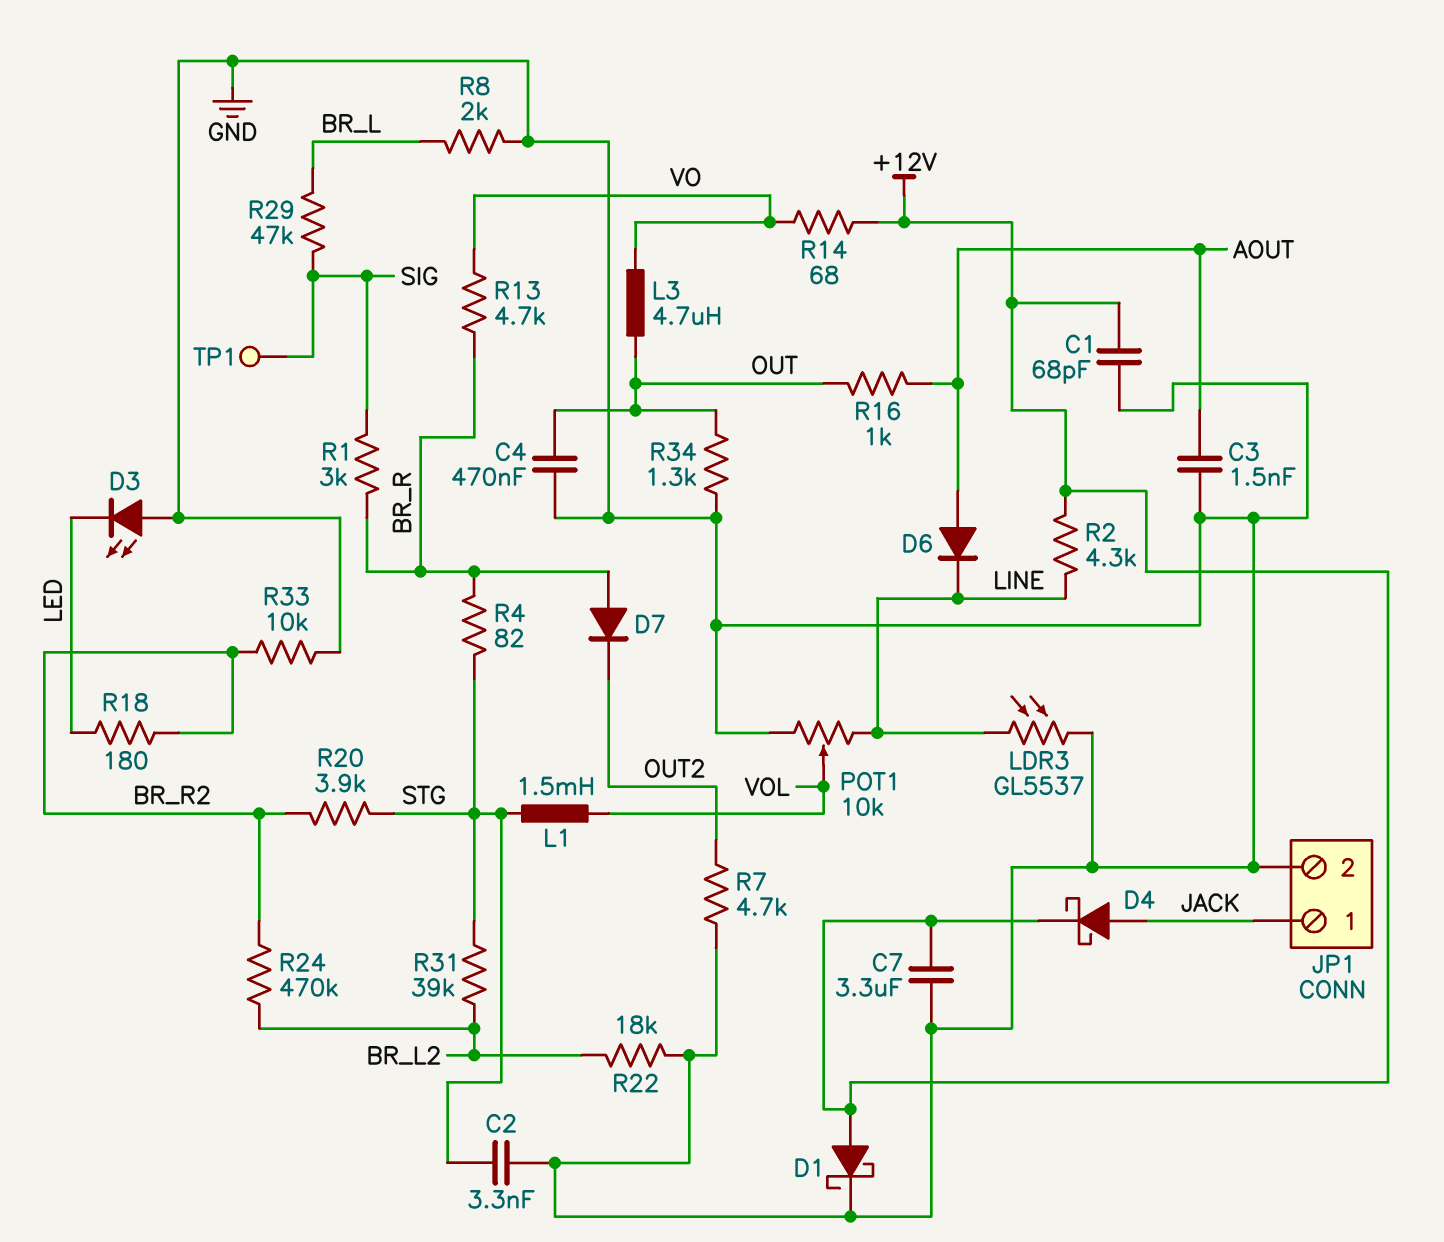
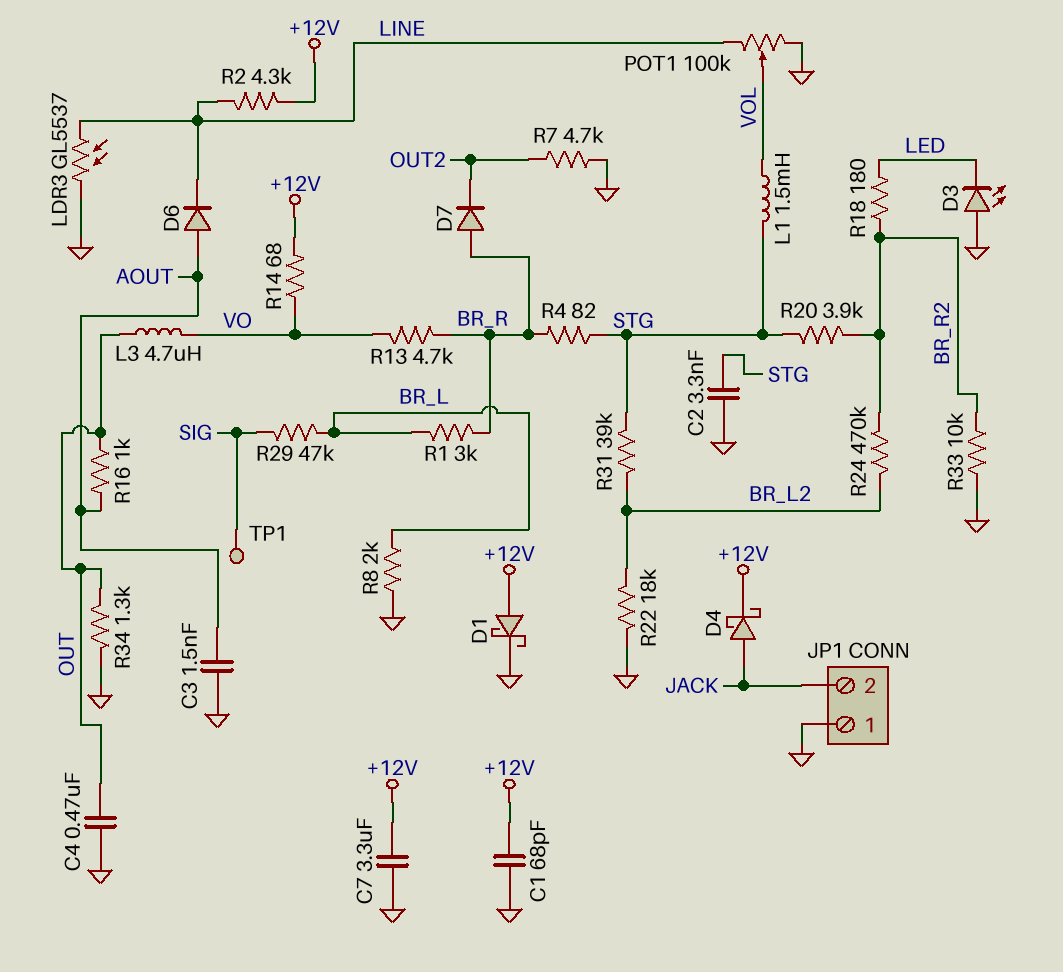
JP1 pin 1: JACK -> GND
JP1 pin 2: GND -> JACK
POT1: 10k (GND, LINE, wiper VOL) -> 100k (GND, LINE, wiper VOL)
R1: 3k (BR_R, SIG) -> 3k (BR_L, BR_R)

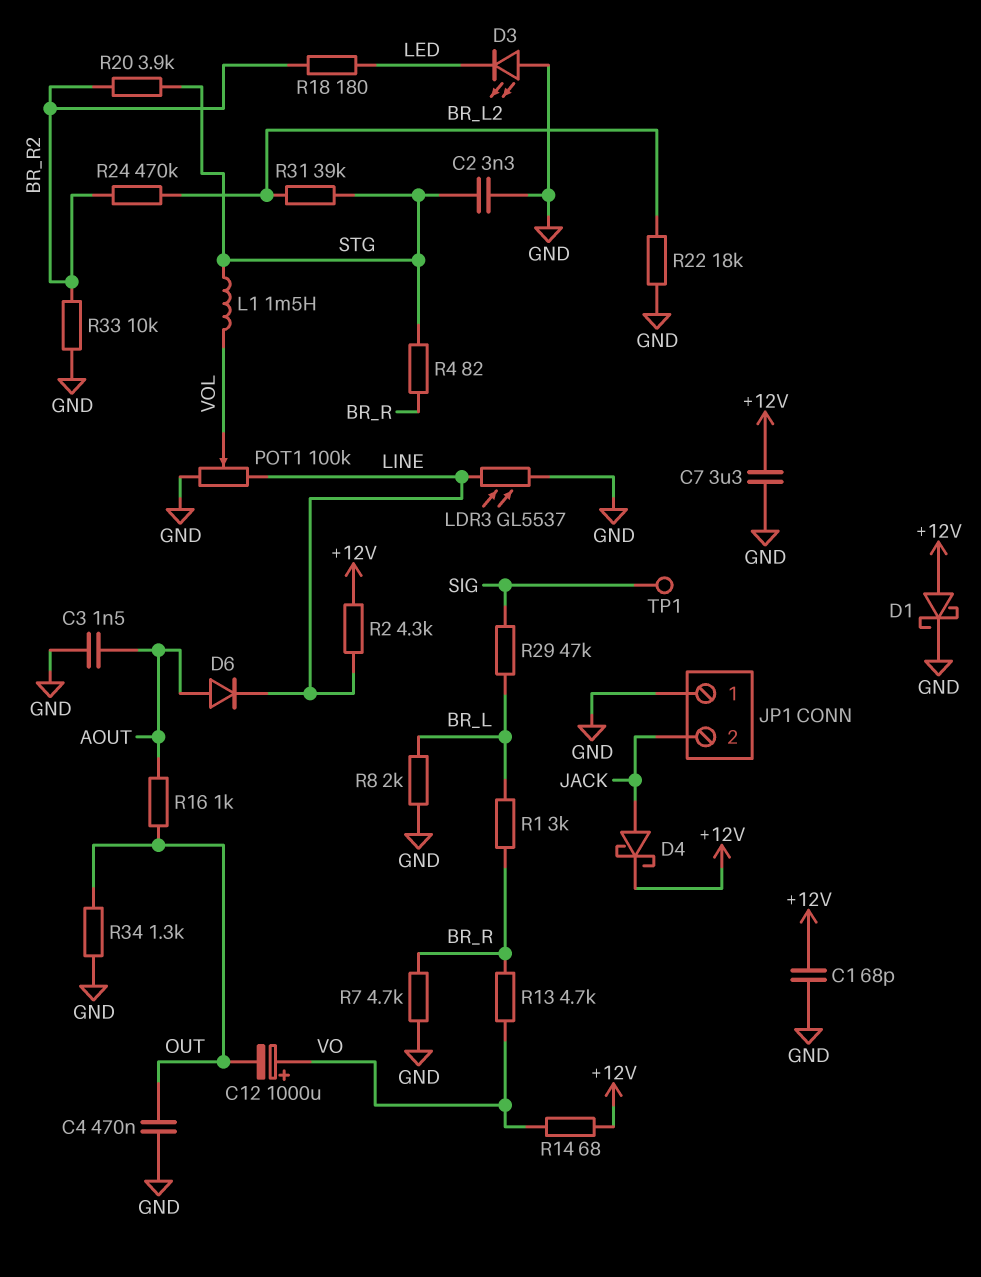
C12: none -> 1000uF (plus VO, minus OUT)
D7: diode (A BR_R, K OUT2) -> none
L3: 4.7uH (OUT, VO) -> none
R7: 4.7k (GND, OUT2) -> 4.7k (BR_R, GND)

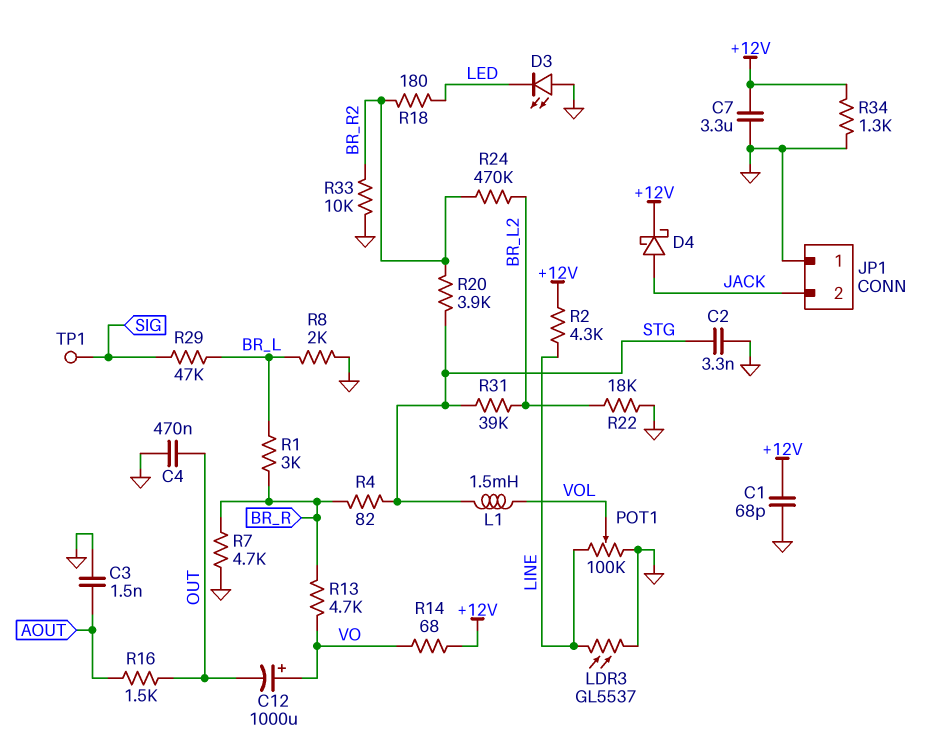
D1: schottky (A +12V, K GND) -> none
D6: diode (A AOUT, K LINE) -> none
R16: 1k (AOUT, OUT) -> 1.5k (AOUT, OUT)
R34: 1.3k (GND, OUT) -> 1.3k (+12V, GND)

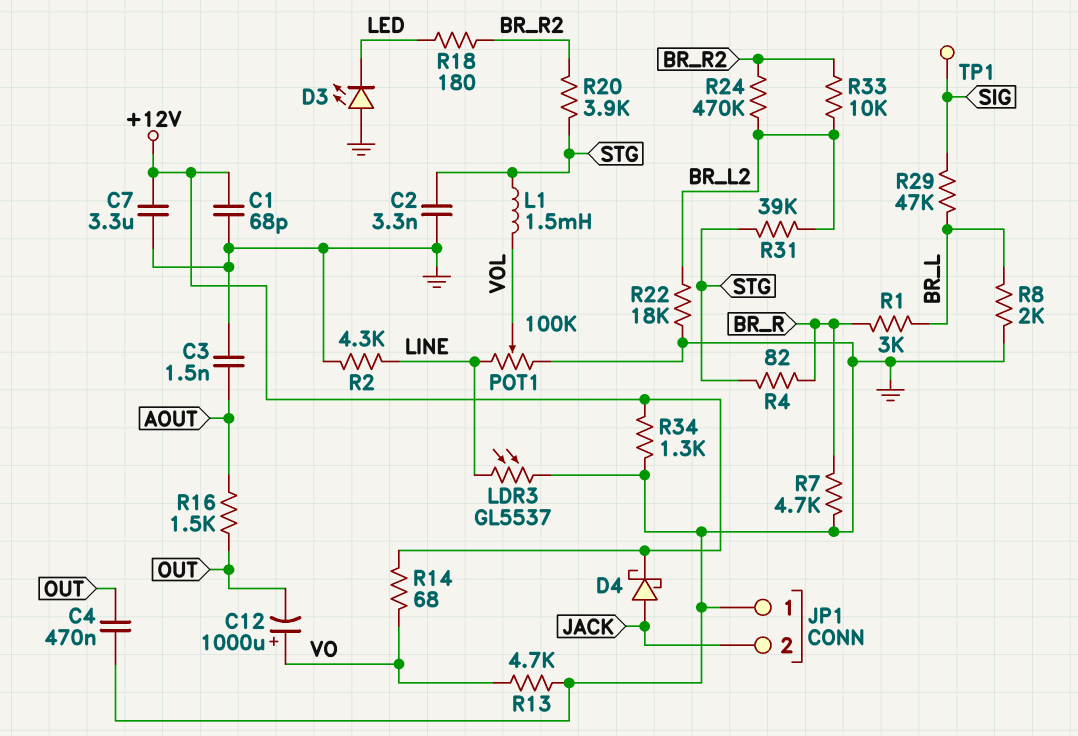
R2: 4.3k (+12V, LINE) -> 4.3k (GND, LINE)
R13: 4.7k (BR_R, VO) -> 4.7k (GND, VO)
R33: 10k (BR_R2, GND) -> 10k (BR_L2, BR_R2)

